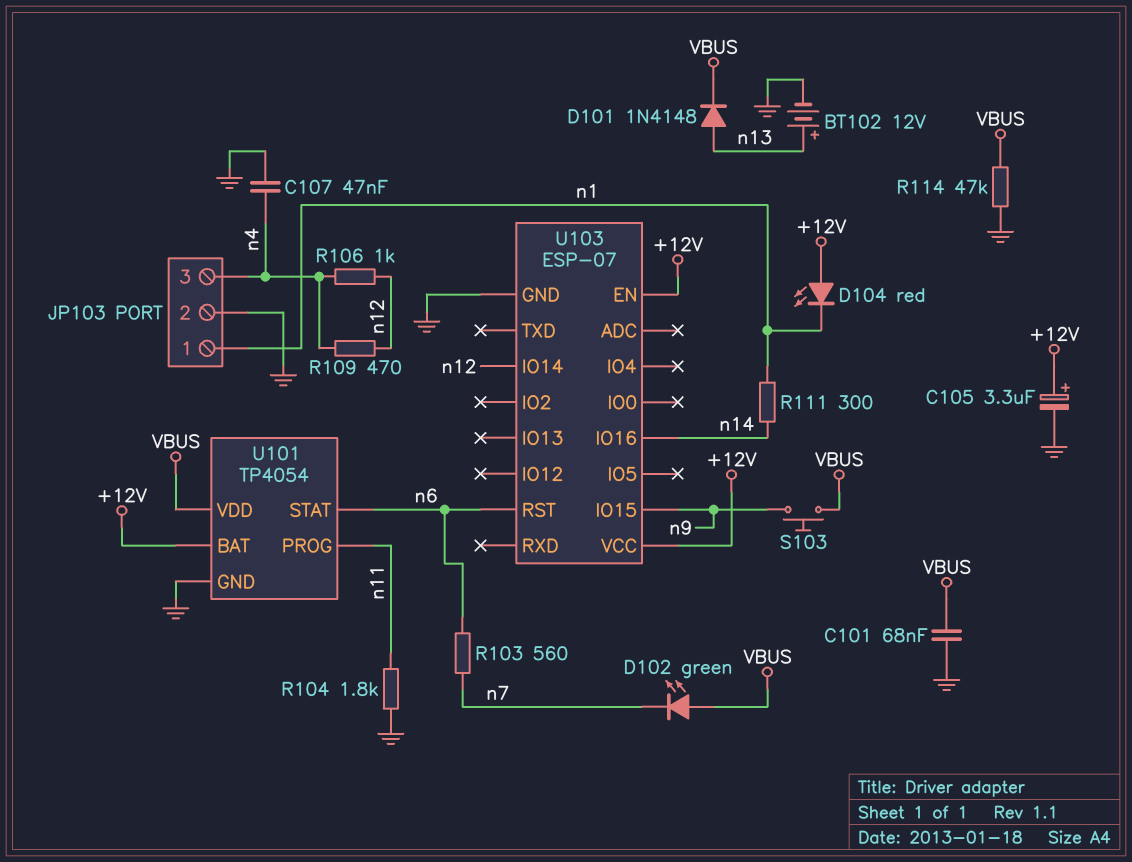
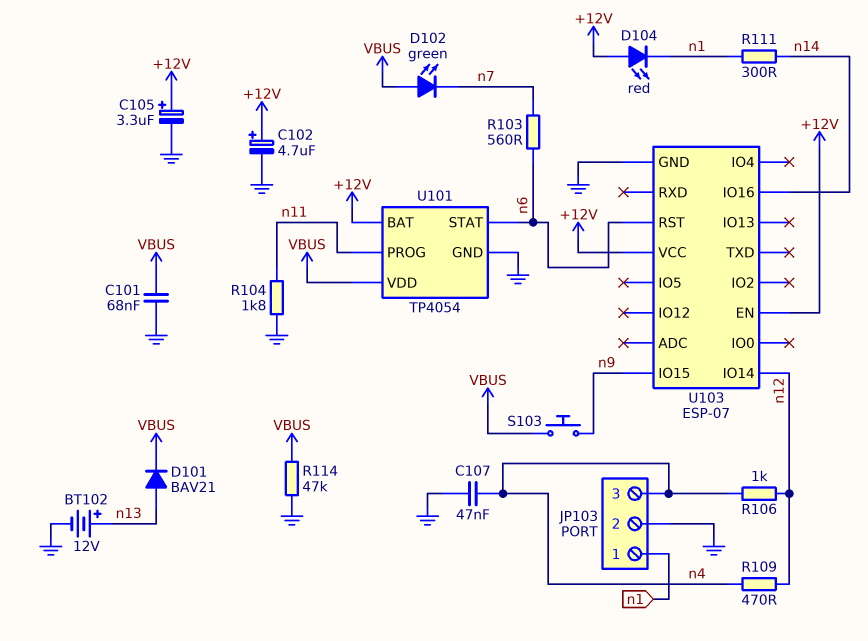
C102: none -> 4.7uF (plus +12V, minus GND)
D101: diode 1N4148 (A n13, K VBUS) -> diode BAV21 (A n13, K VBUS)

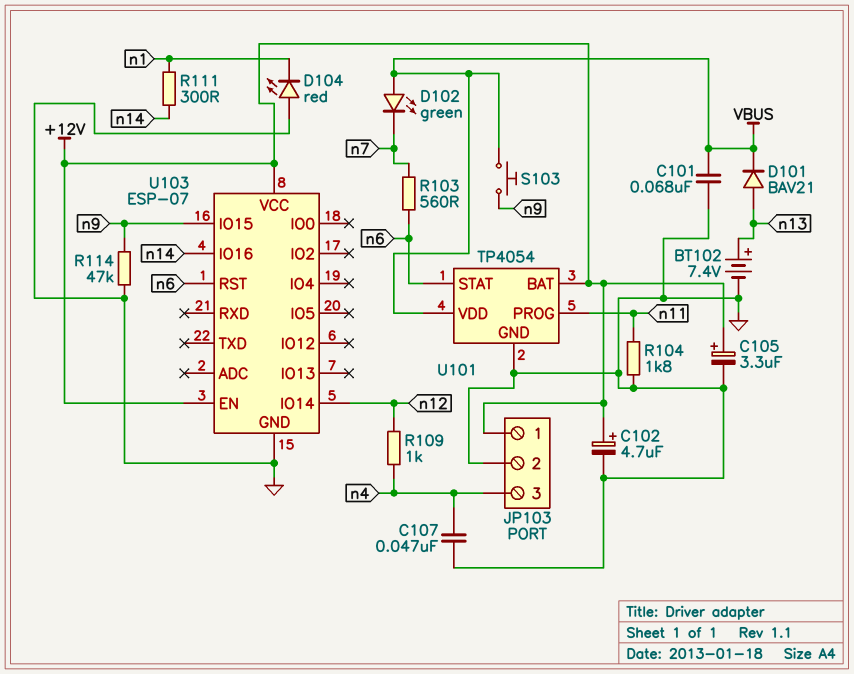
BT102: 12V (plus n13, minus GND) -> 7.4V (plus n13, minus GND)
D104: LED red (A +12V, K n1) -> LED red (A GND, K n1)
JP103 pin 1: n1 -> +12V
R106: 1k (n4, n12) -> none
R109: 470 (n4, n12) -> 1k (n4, n12)
R114: 47k (GND, VBUS) -> 47k (GND, n9)

